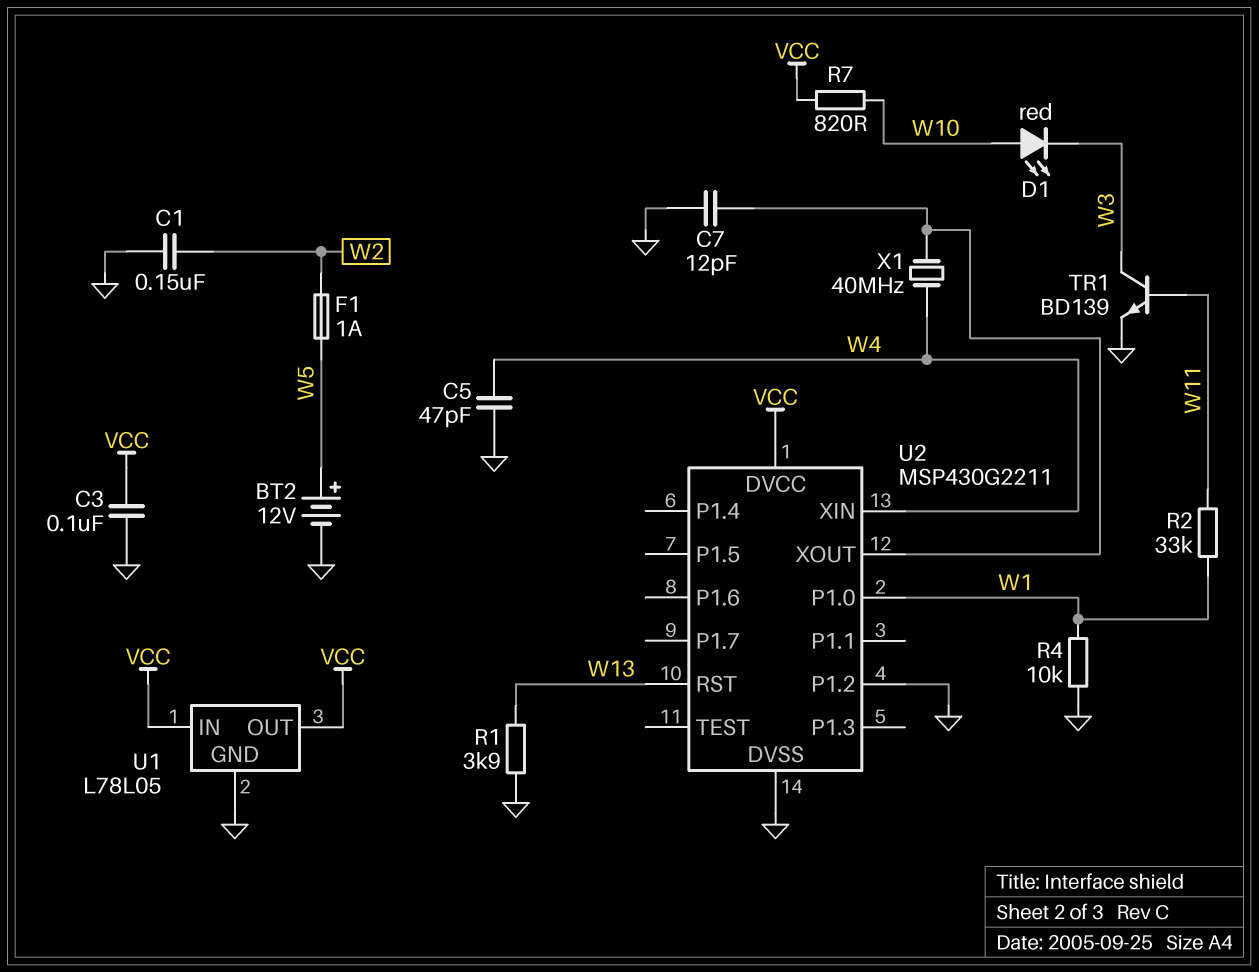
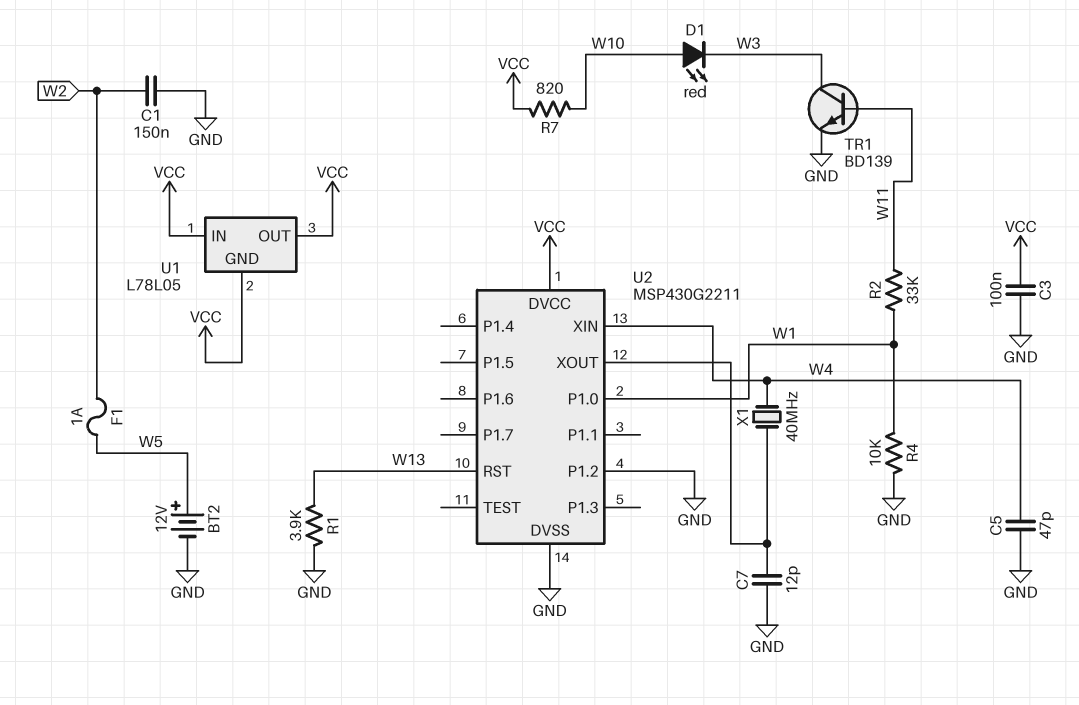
U1 pin GND: GND -> VCC

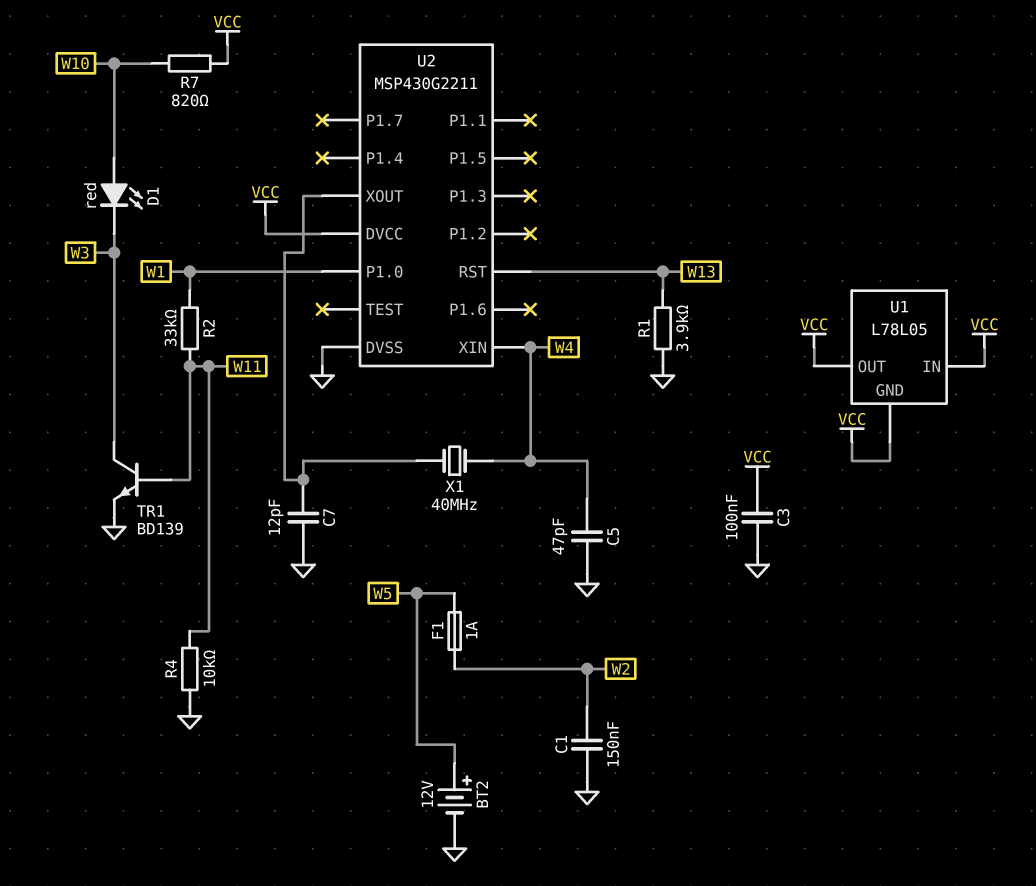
R4: 10k (GND, W1) -> 10k (GND, W11)
U2 pin P1.2: GND -> none

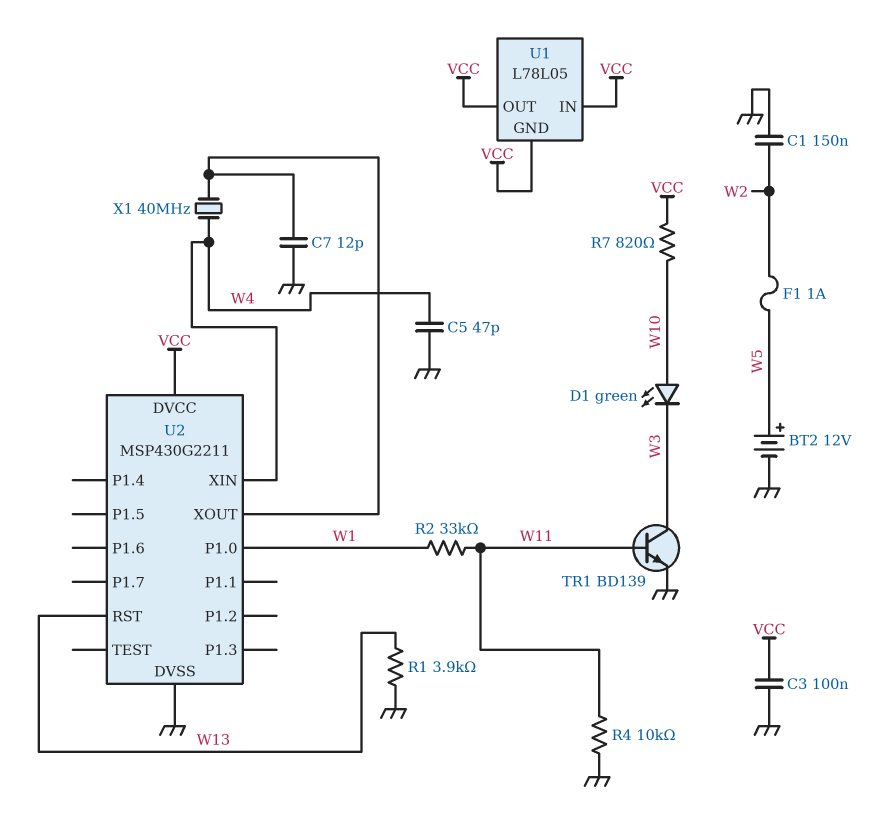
D1: LED red (A W10, K W3) -> LED green (A W10, K W3)

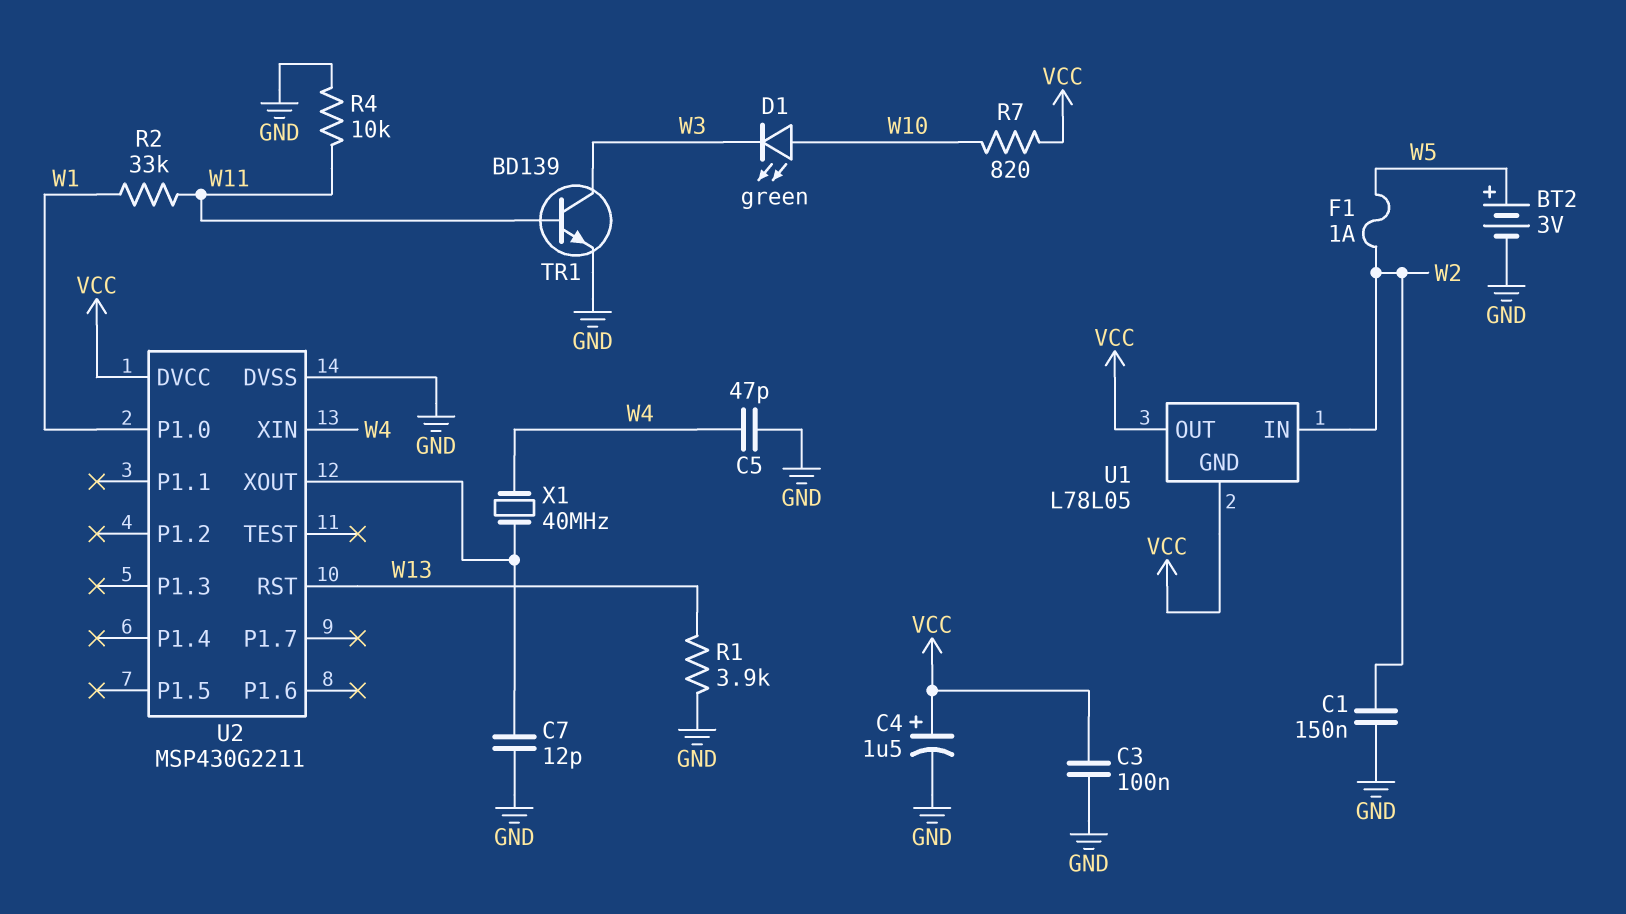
BT2: 12V (plus W5, minus GND) -> 3V (plus W5, minus GND)
C4: none -> 1.5uF (plus VCC, minus GND)
U1 pin IN: VCC -> W2

